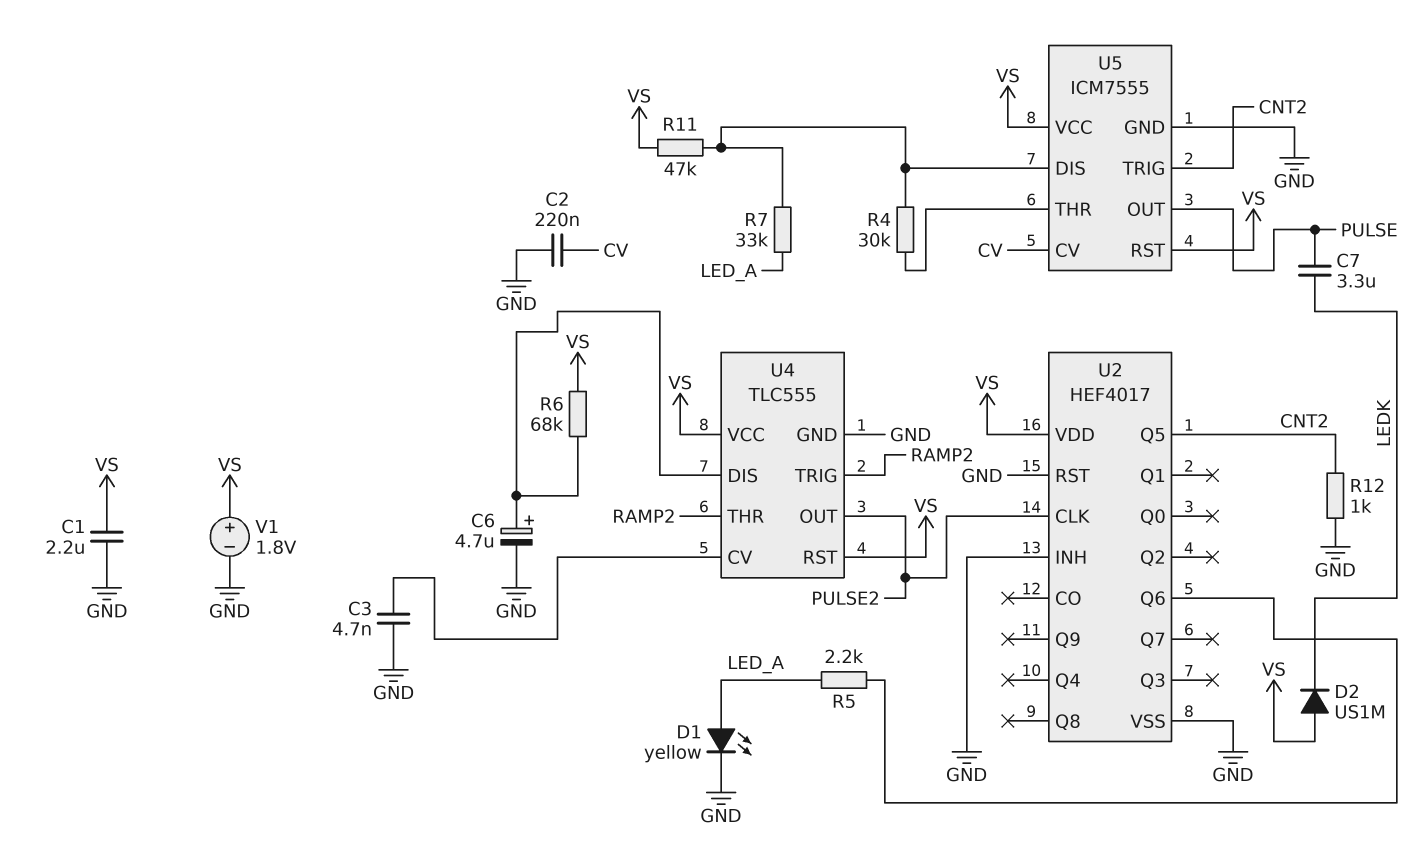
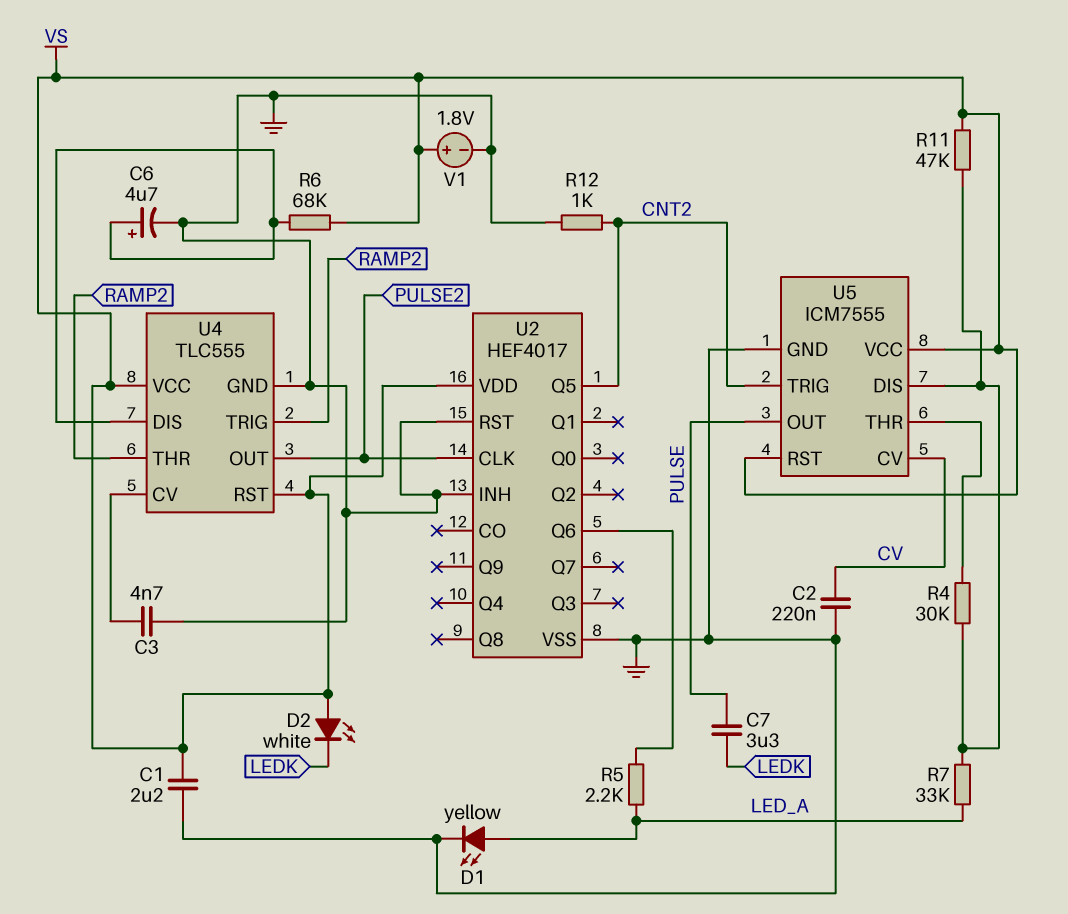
D2: diode US1M (A VS, K LEDK) -> LED white (A VS, K LEDK)

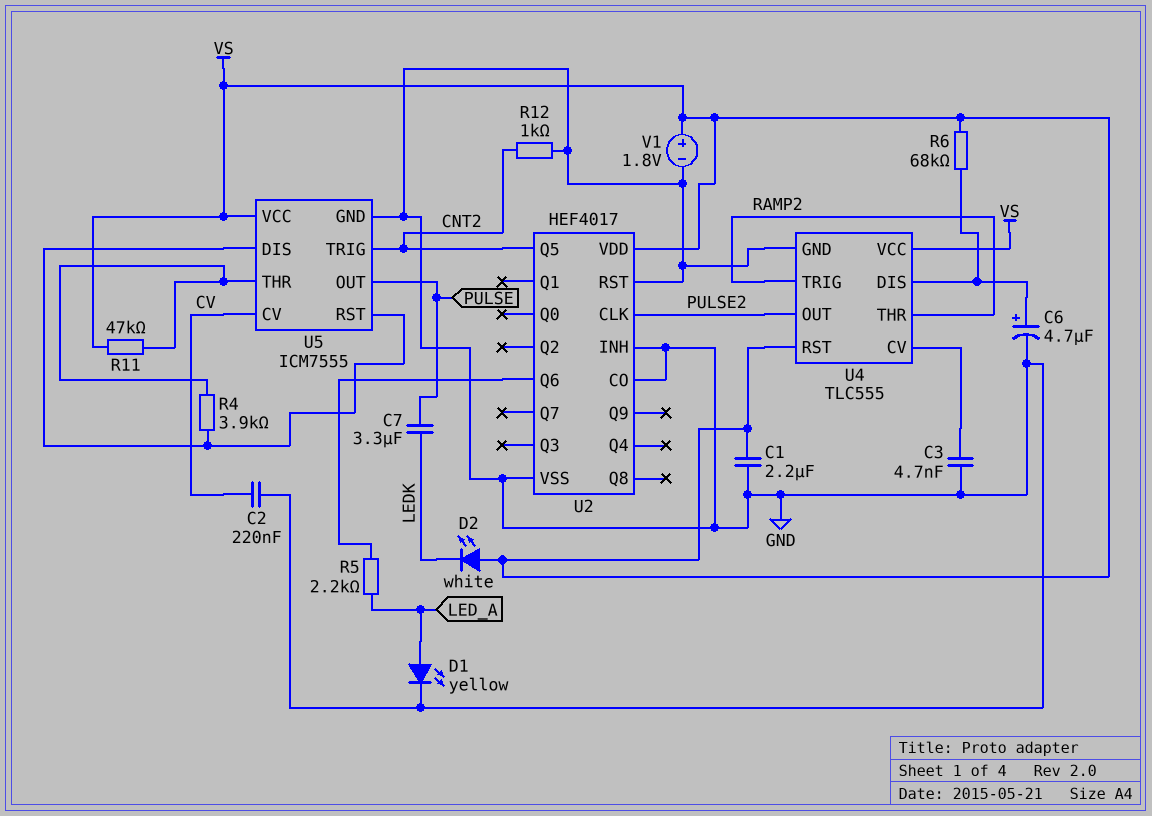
R4: 30k (U5/DIS, U5/THR) -> 3.9k (U5/DIS, U5/THR)
R7: 33k (LED_A, U5/DIS) -> none
R11: 47k (U5/DIS, VS) -> 47k (U5/THR, VS)
U2 pin CO: none -> GND
U5 pin RST: VS -> U5/DIS

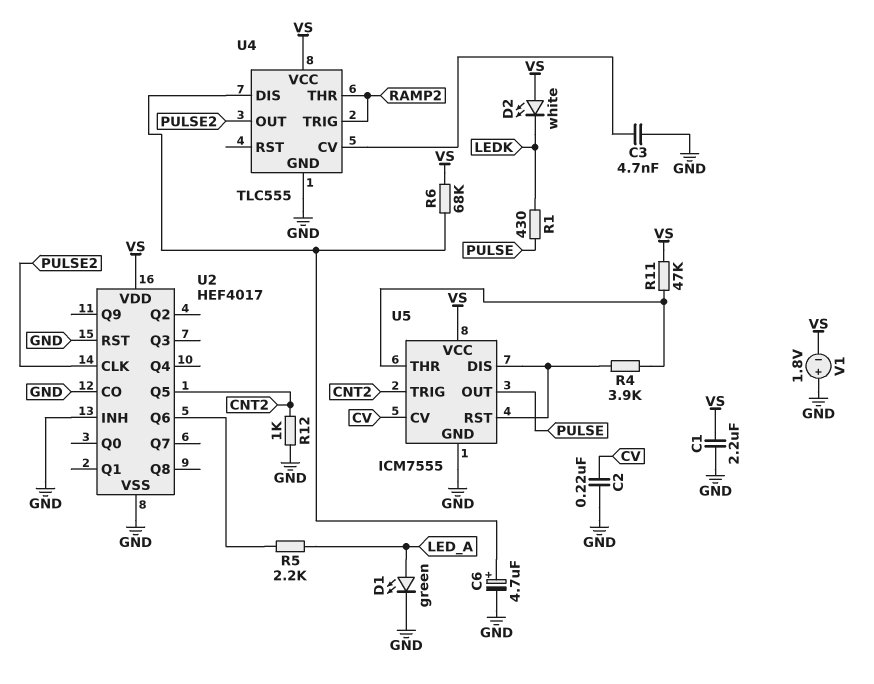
C7: 3.3uF (LEDK, PULSE) -> none
D1: LED yellow (A LED_A, K GND) -> LED green (A LED_A, K GND)
R1: none -> 430 (LEDK, PULSE)
U4 pin RST: VS -> none
V1: 1.8V (plus VS, minus GND) -> 1.8V (plus GND, minus VS)

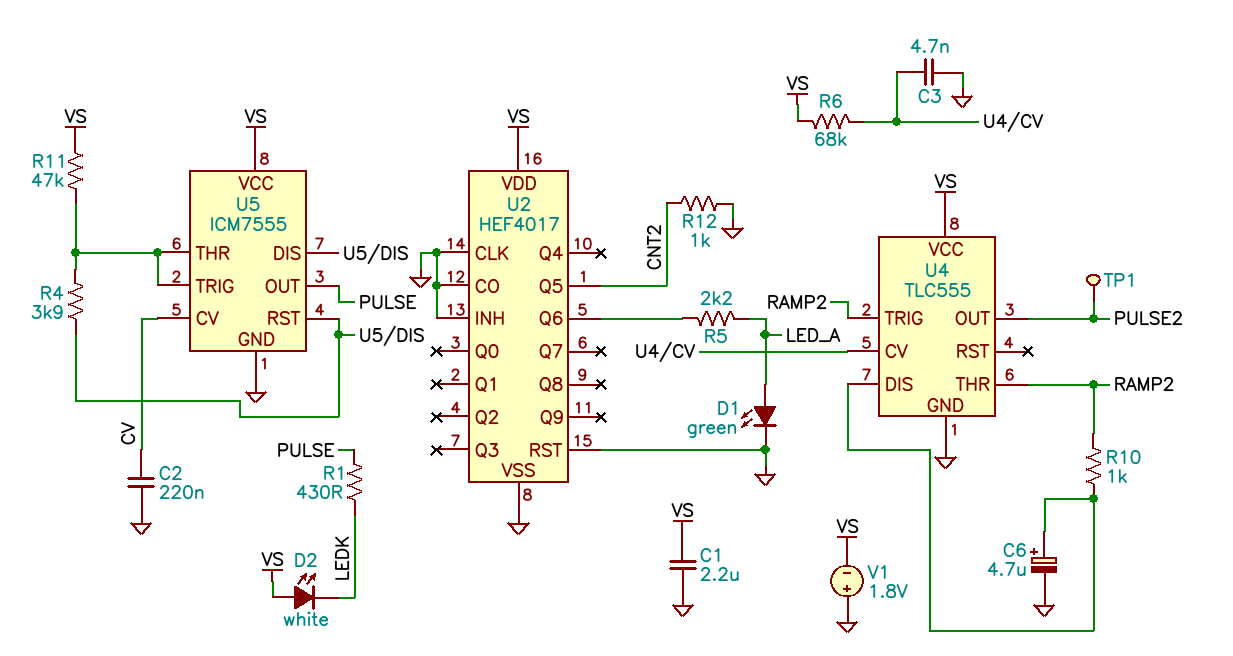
R6: 68k (U4/DIS, VS) -> 68k (U4/CV, VS)
R10: none -> 1k (RAMP2, U4/DIS)
TP1: none -> test point (PULSE2)
U2 pin CLK: PULSE2 -> GND
U5 pin TRIG: CNT2 -> U5/THR

